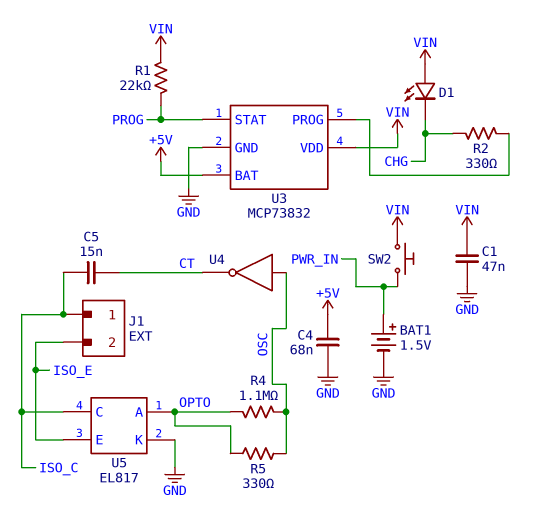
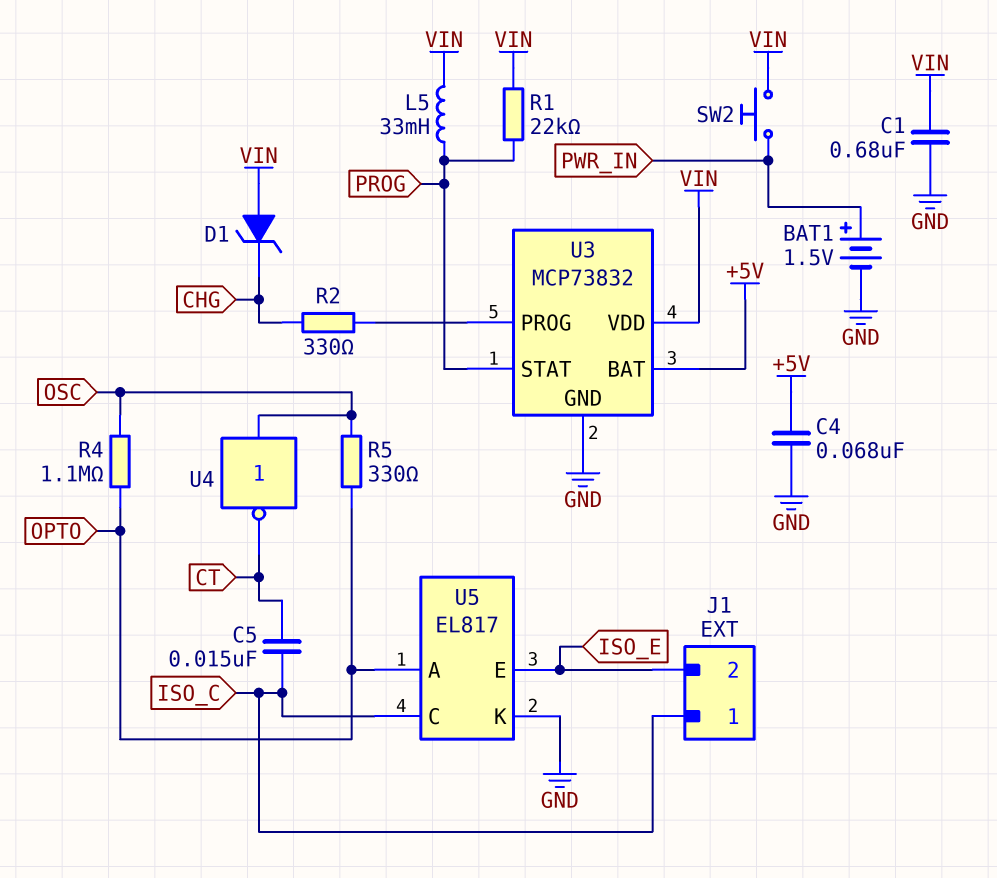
C1: 47nF (GND, VIN) -> 680nF (GND, VIN)
D1: LED (A VIN, K CHG) -> zener (A VIN, K CHG)
L5: none -> 33mH (PROG, VIN)

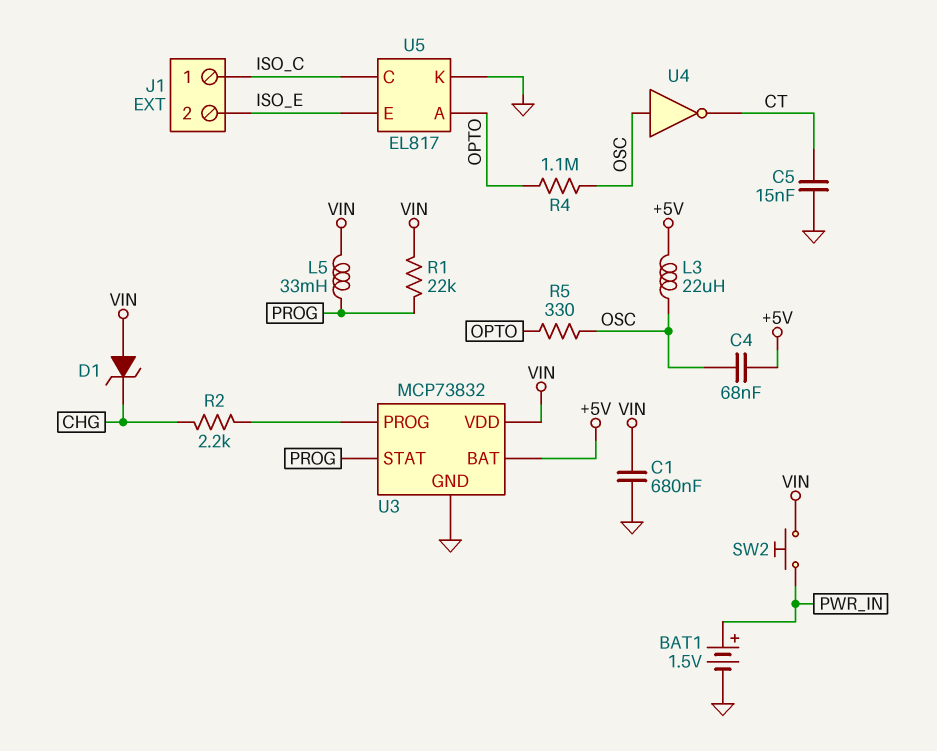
C4: 68nF (+5V, GND) -> 68nF (+5V, OSC)
C5: 15nF (CT, ISO_C) -> 15nF (CT, GND)
L3: none -> 22uH (+5V, OSC)
R2: 330 (CHG, U3/PROG) -> 2.2k (CHG, U3/PROG)

